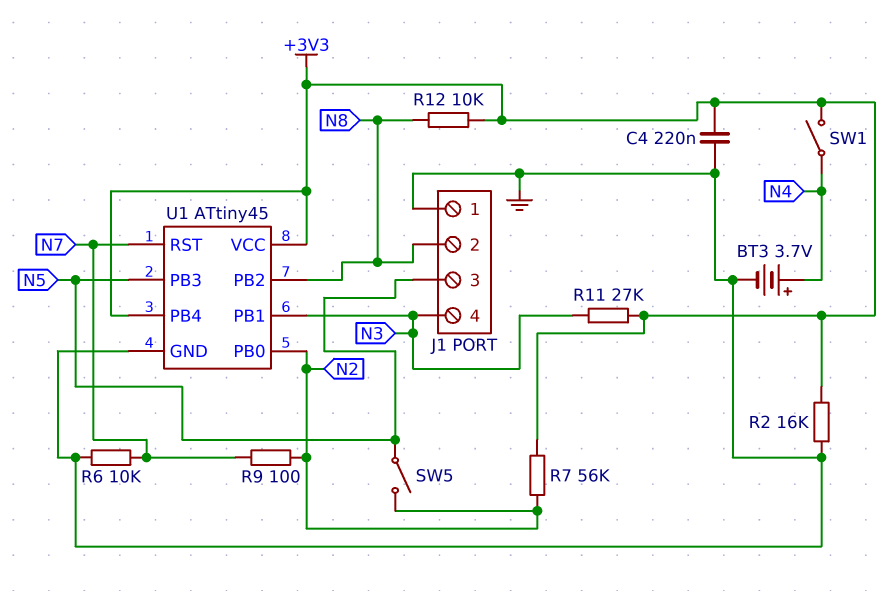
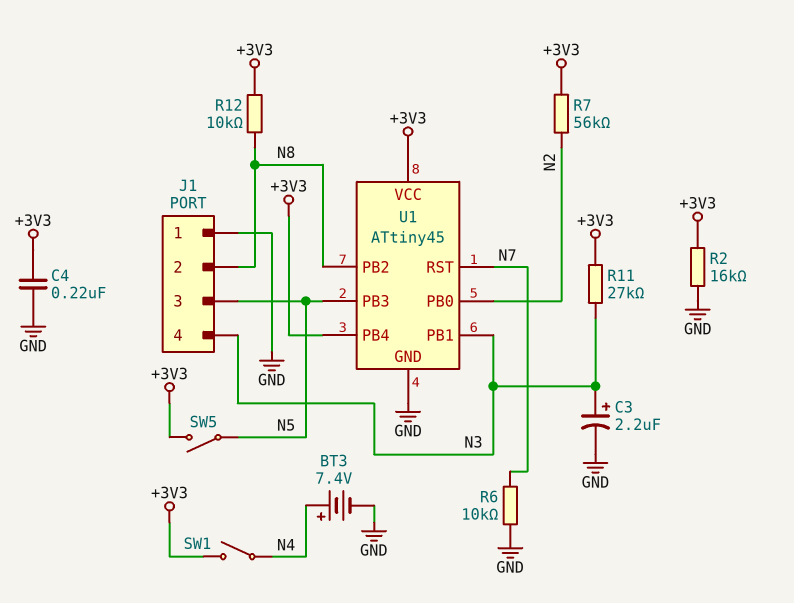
BT3: 3.7V (plus N4, minus GND) -> 7.4V (plus N4, minus GND)
C3: none -> 2.2uF (plus N3, minus GND)
R9: 100 (N2, N7) -> none
SW5: switch (N2, N5) -> switch (+3V3, N5)

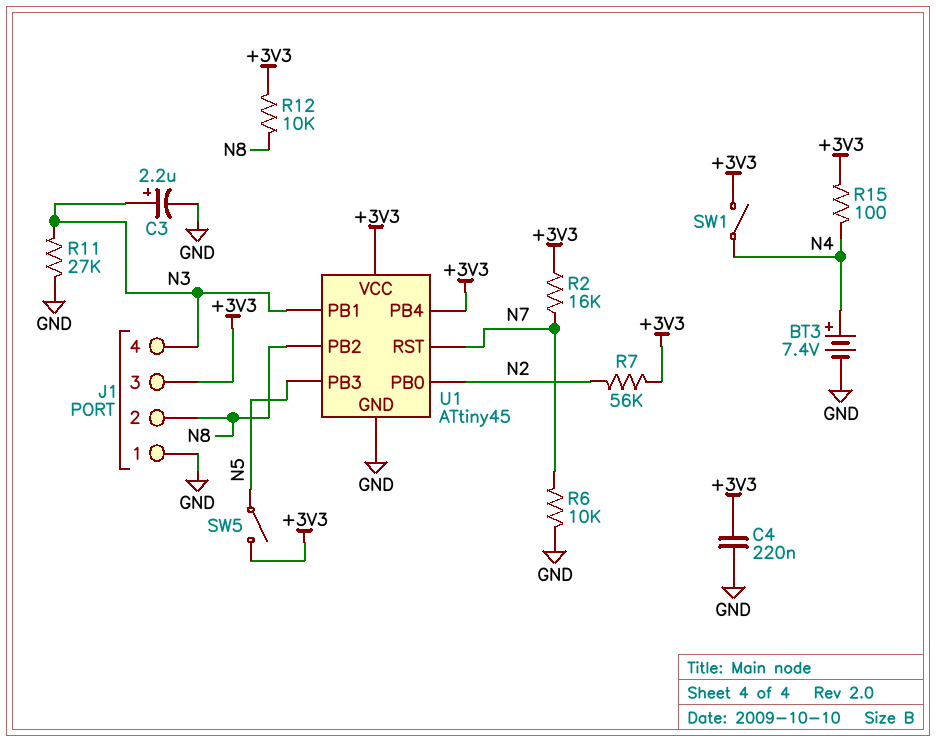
J1 pin 3: N5 -> +3V3
R2: 16k (+3V3, GND) -> 16k (+3V3, N7)
R11: 27k (+3V3, N3) -> 27k (GND, N3)
R15: none -> 100 (+3V3, N4)

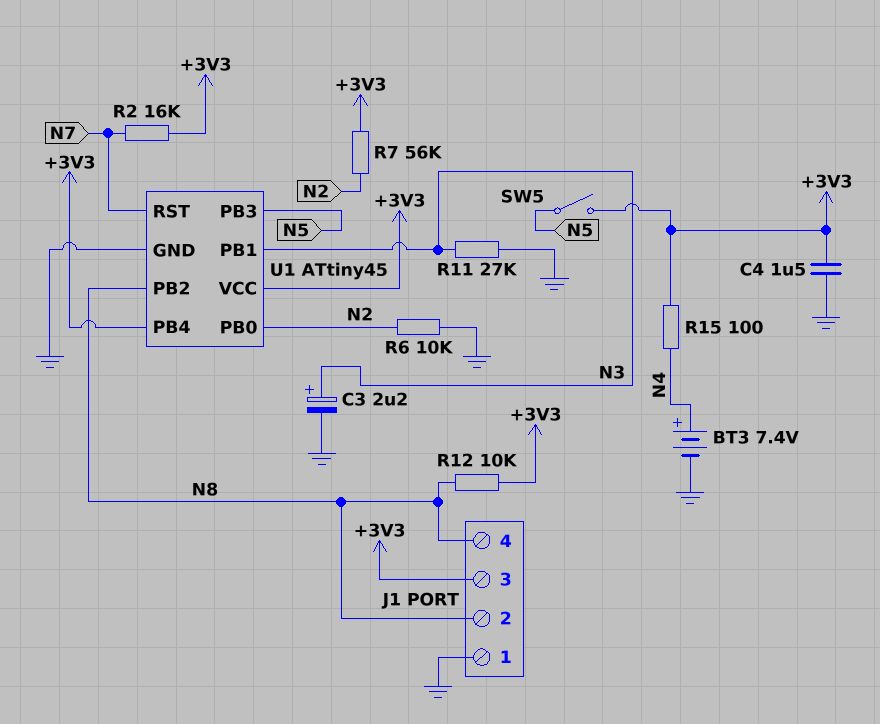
C4: 220nF (+3V3, GND) -> 1.5uF (+3V3, GND)
J1 pin 4: N3 -> N8
R6: 10k (GND, N7) -> 10k (GND, N2)
SW1: switch (+3V3, N4) -> none

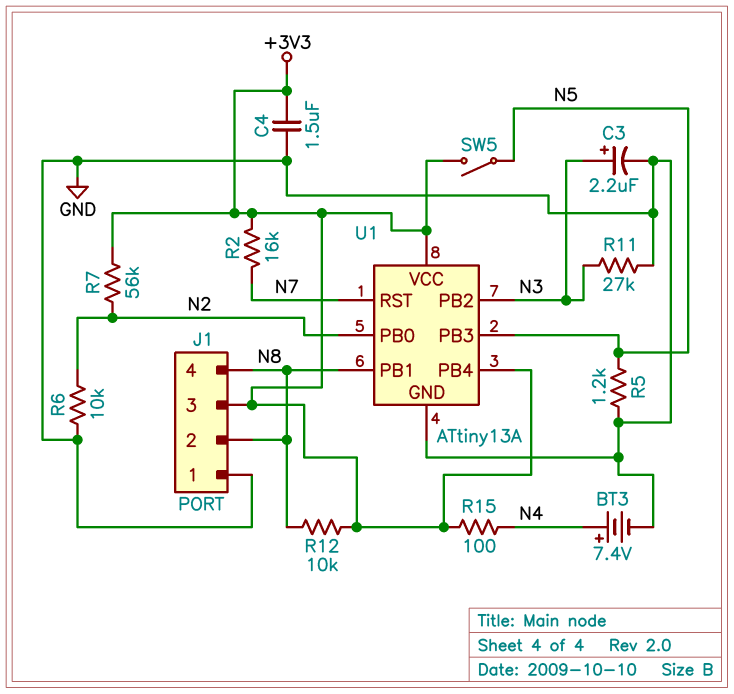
R5: none -> 1.2k (GND, N5)
U1: ATtiny45 -> ATtiny13A
U1 pin PB1: N3 -> N8
U1 pin PB2: N8 -> N3

